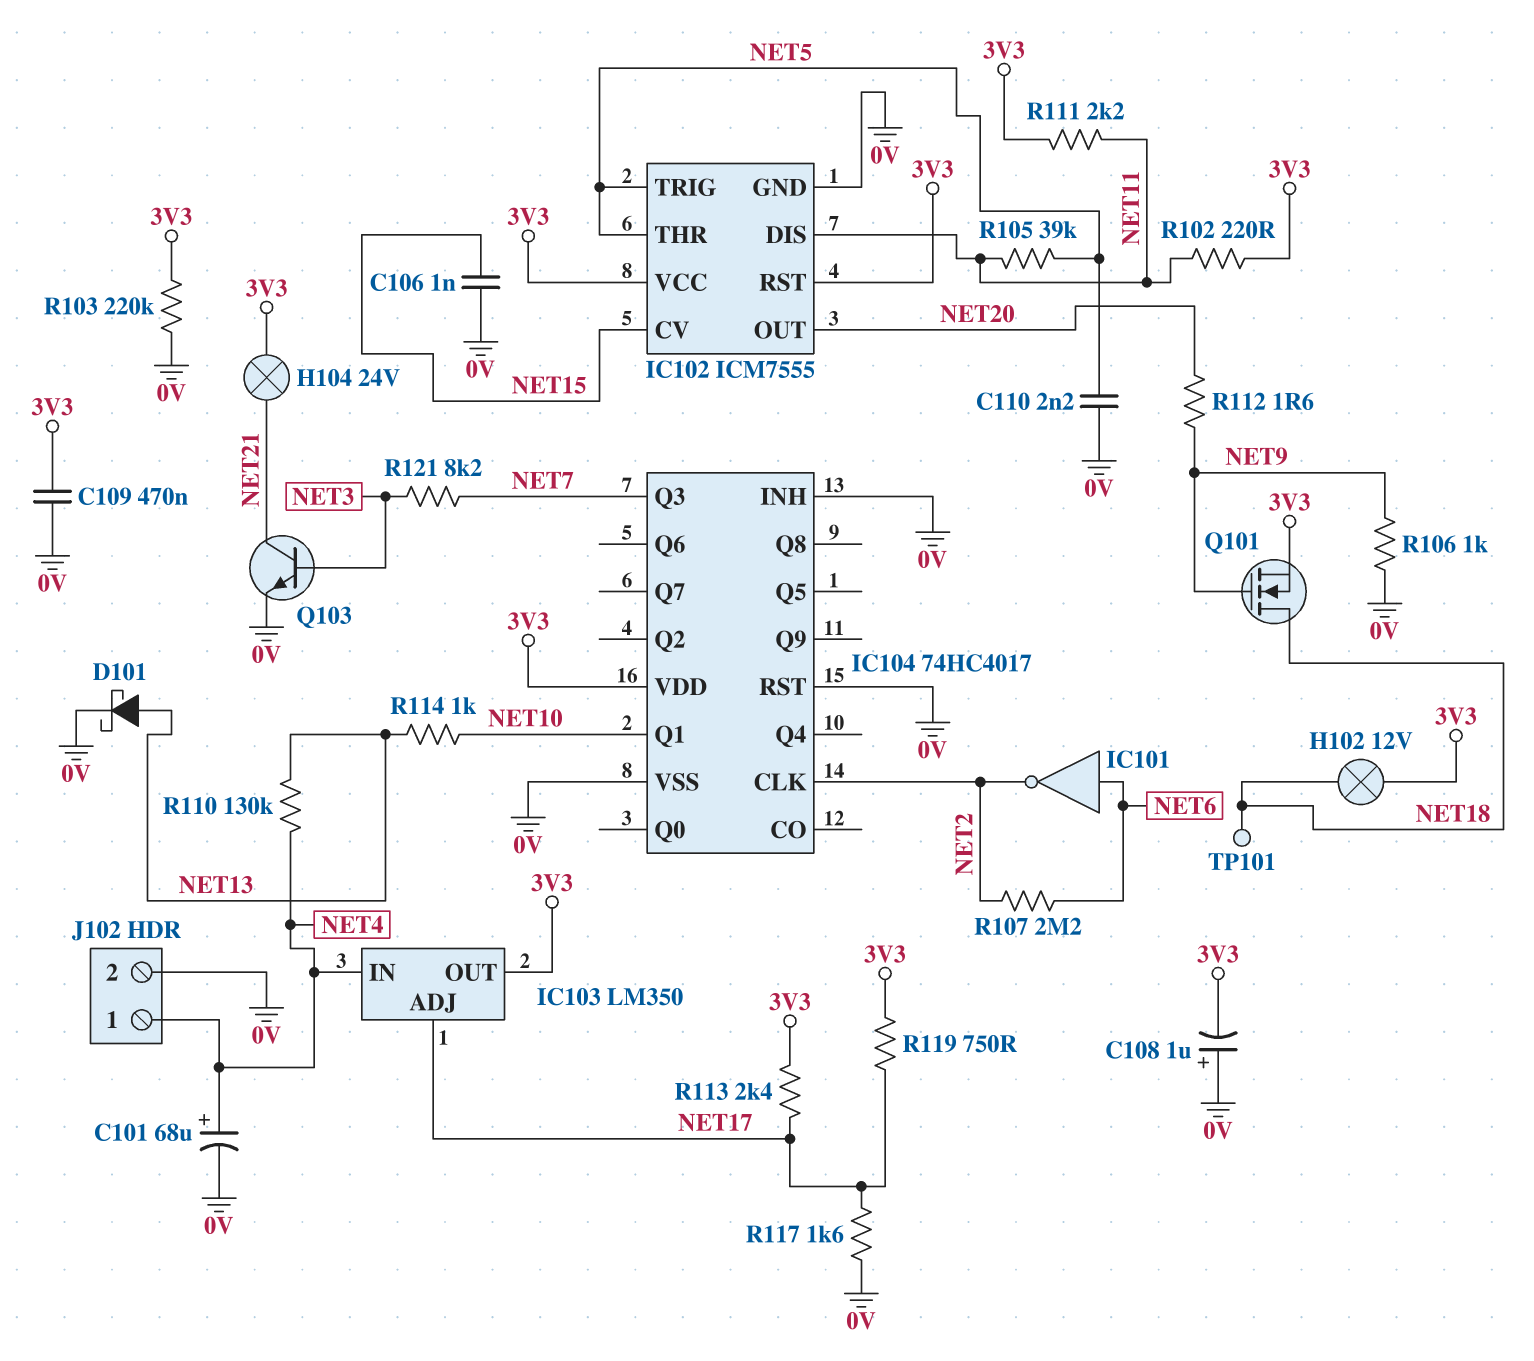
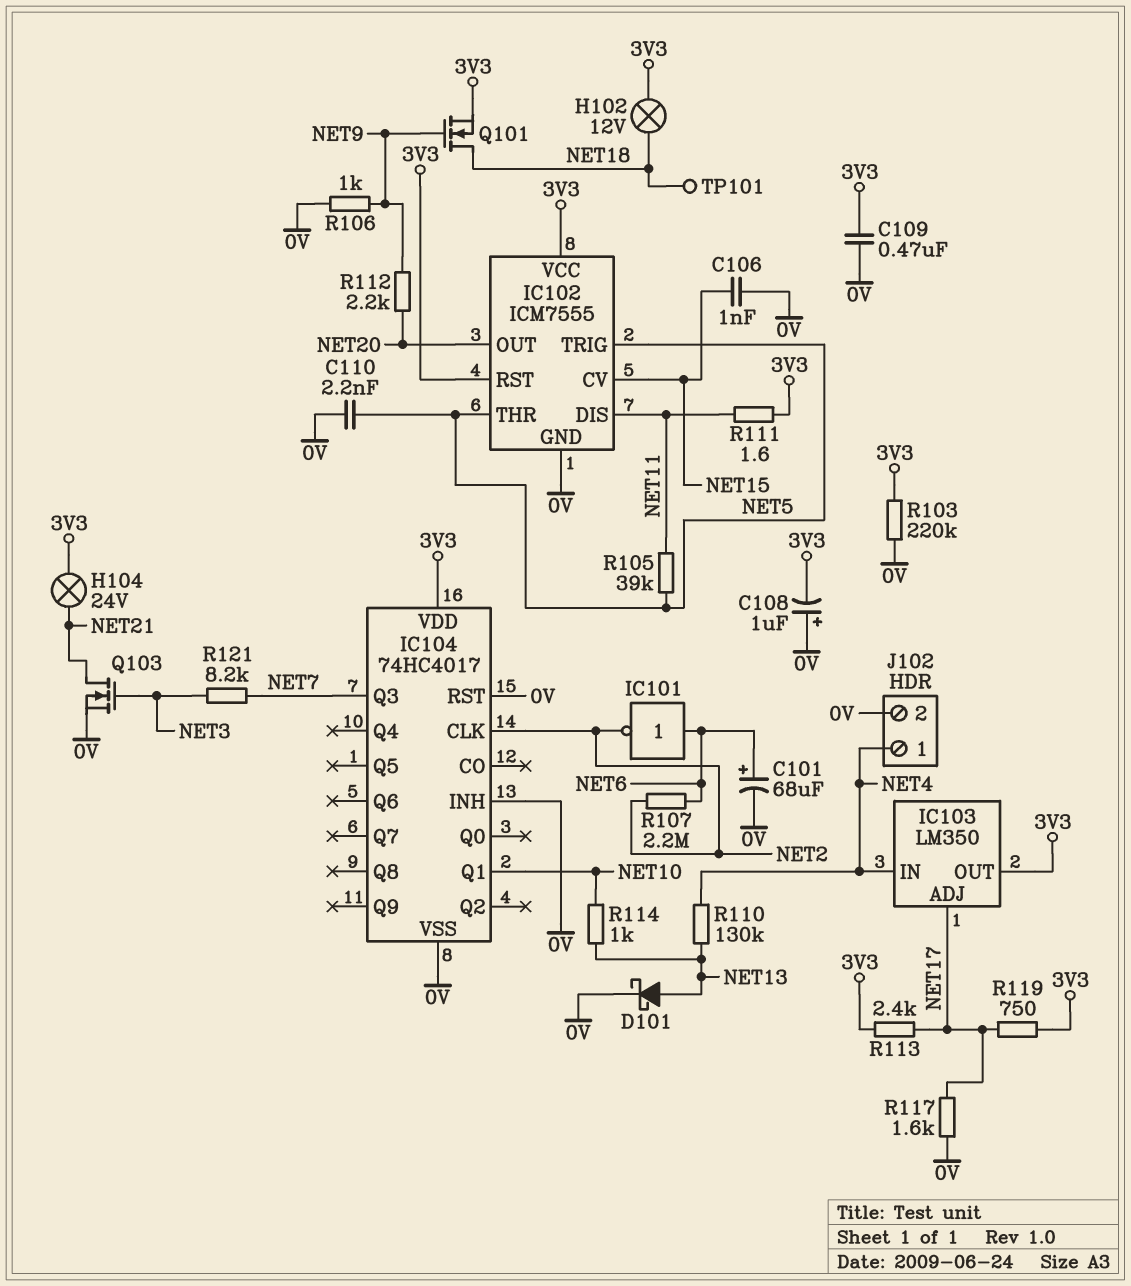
C101: 68uF (plus NET4, minus 0V) -> 68uF (plus NET6, minus 0V)
Q103: NPN (B NET3, C NET21, E 0V) -> NMOS (G NET3, D NET21, S 0V)
R102: 220 (3V3, NET11) -> none
R111: 2.2k (3V3, NET11) -> 1.6 (3V3, NET11)
R112: 1.6 (NET9, NET20) -> 2.2k (NET9, NET20)

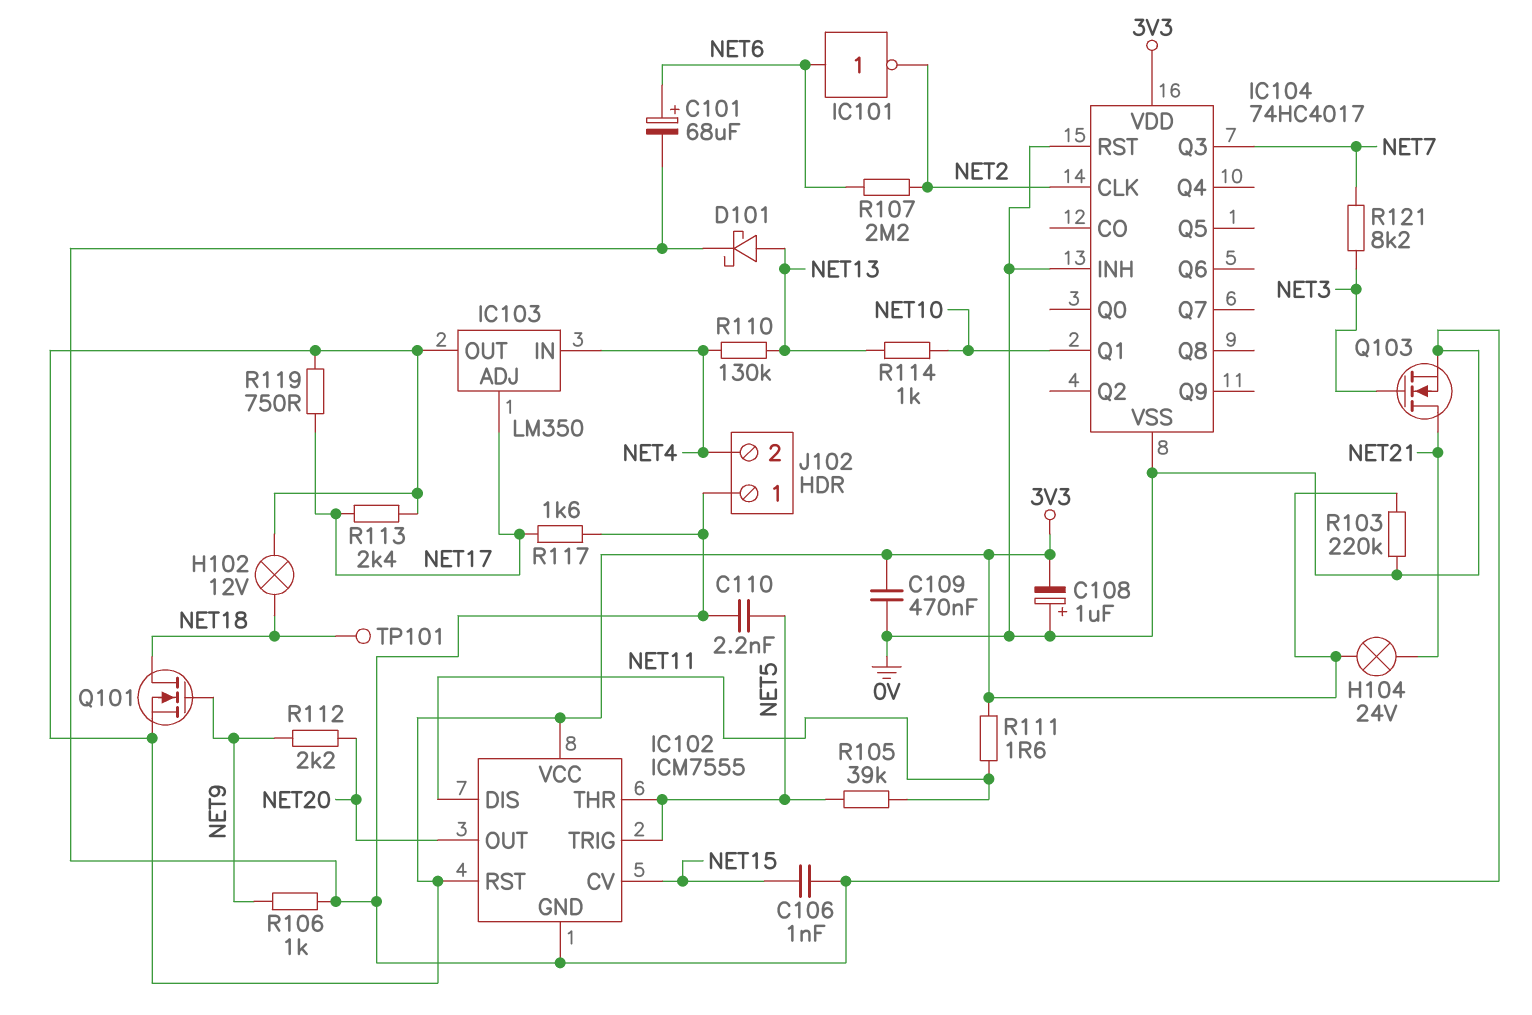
J102 pin 1: NET4 -> 0V
J102 pin 2: 0V -> NET4

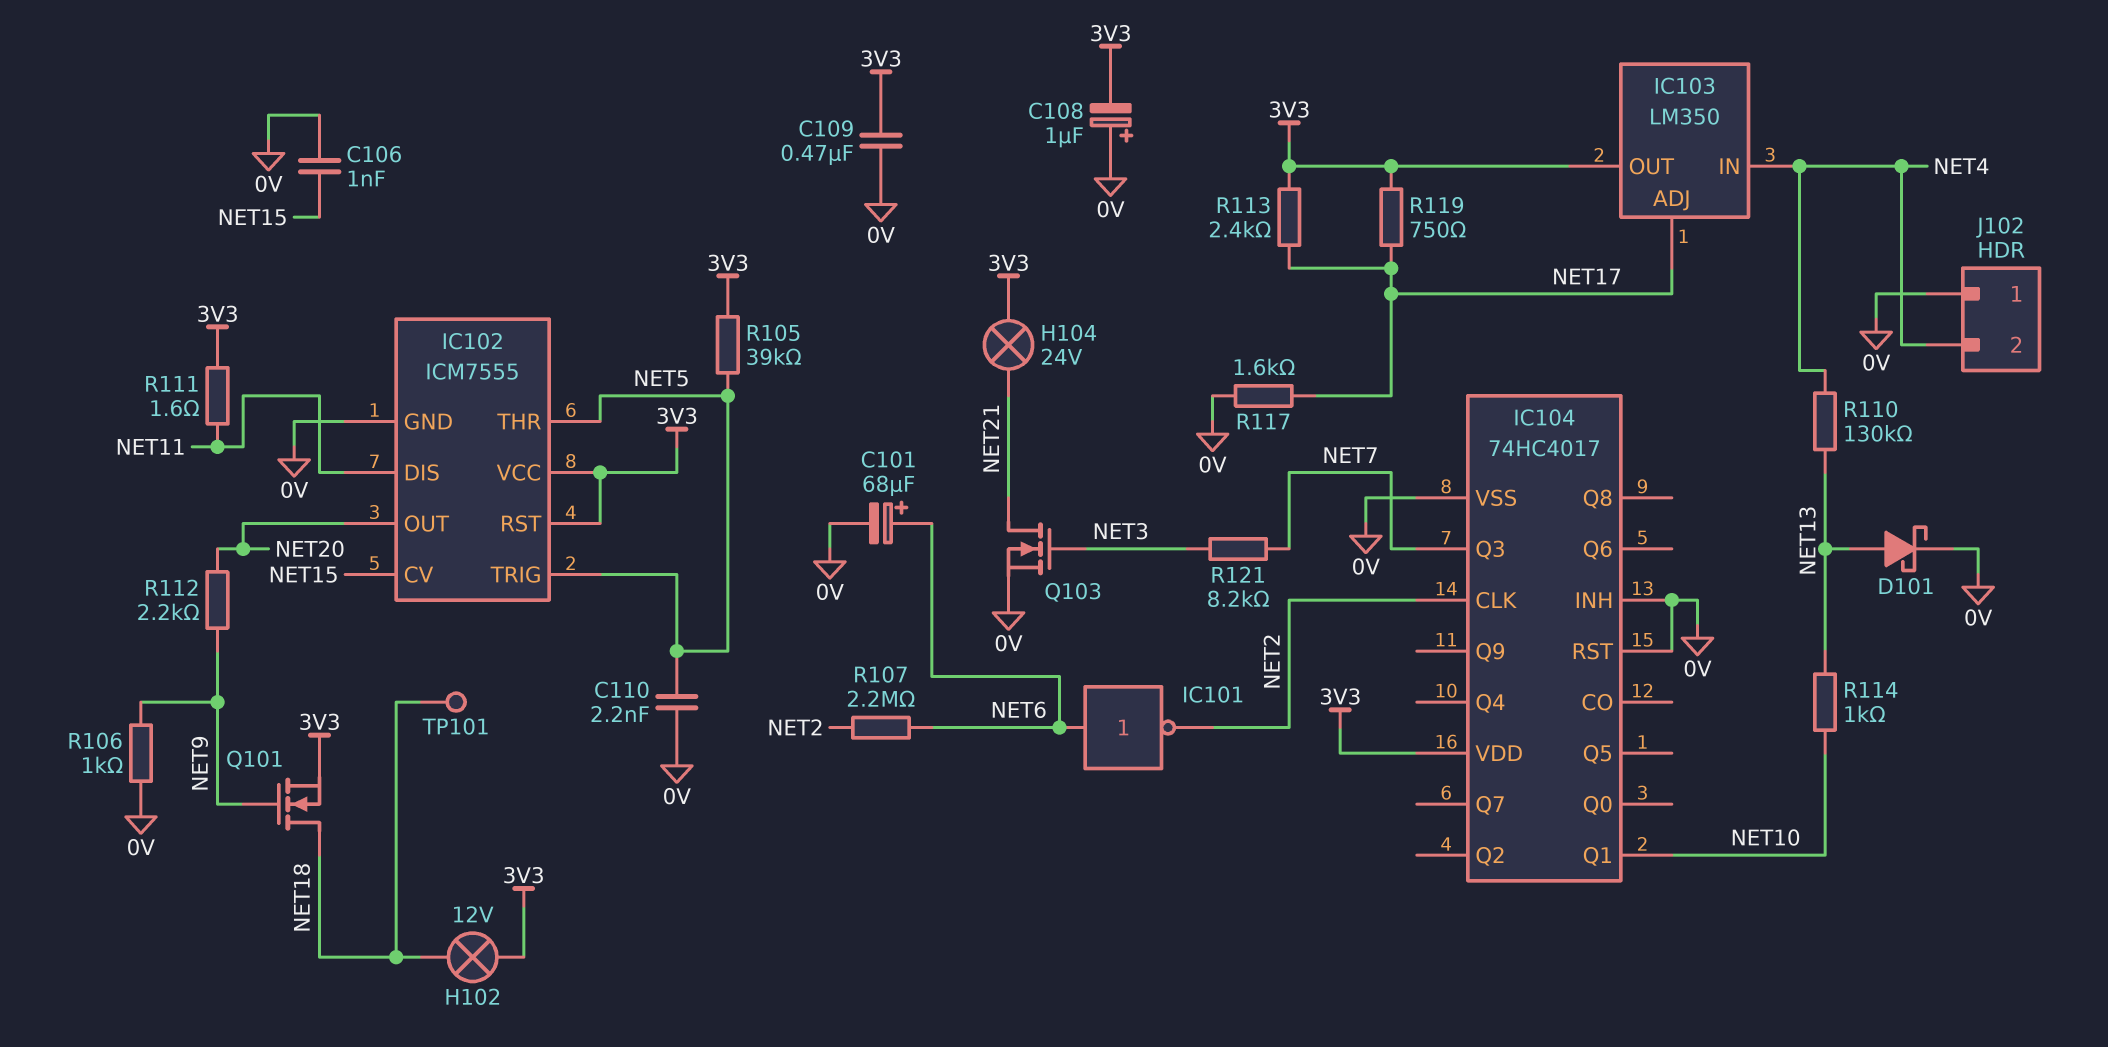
R103: 220k (0V, 3V3) -> none
R105: 39k (NET5, NET11) -> 39k (3V3, NET5)

